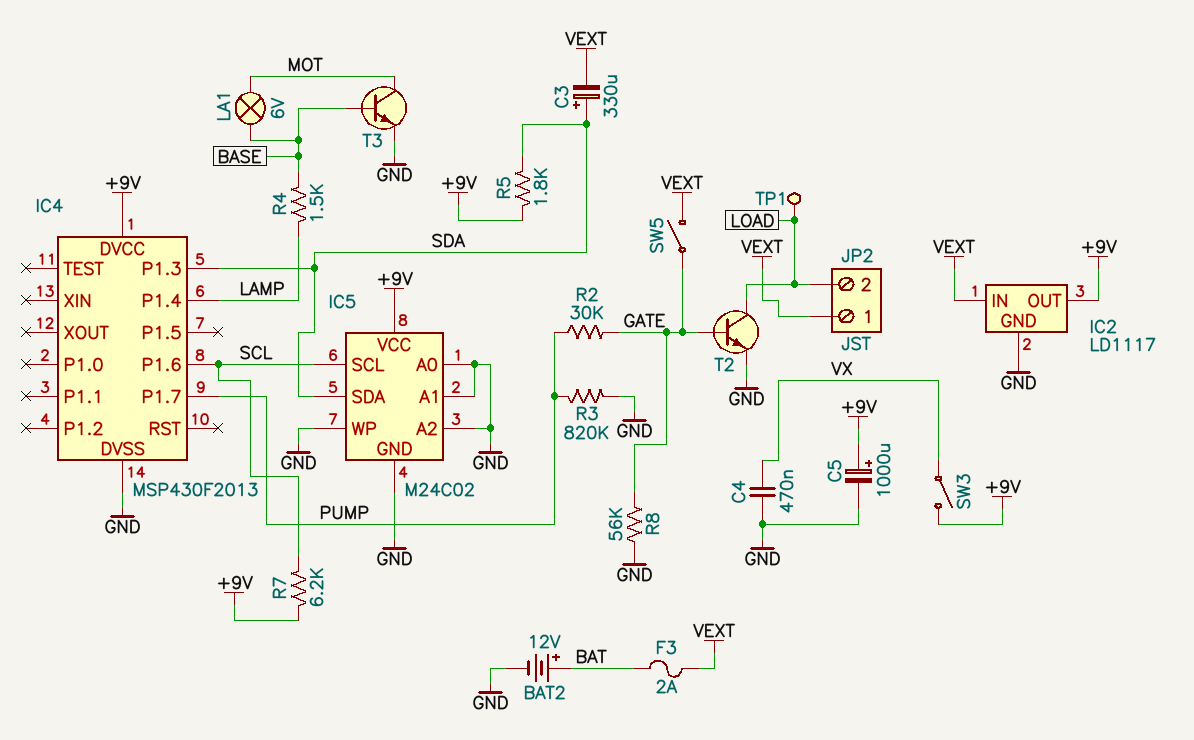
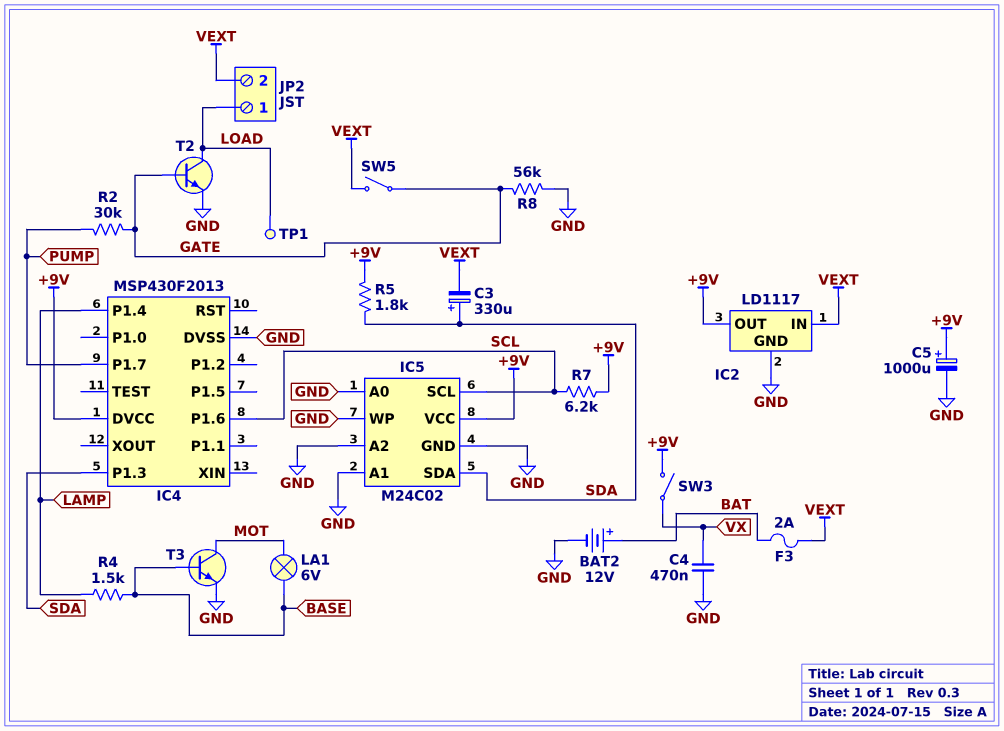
JP2 pin 1: VEXT -> LOAD
JP2 pin 2: LOAD -> VEXT
R3: 820k (GND, PUMP) -> none

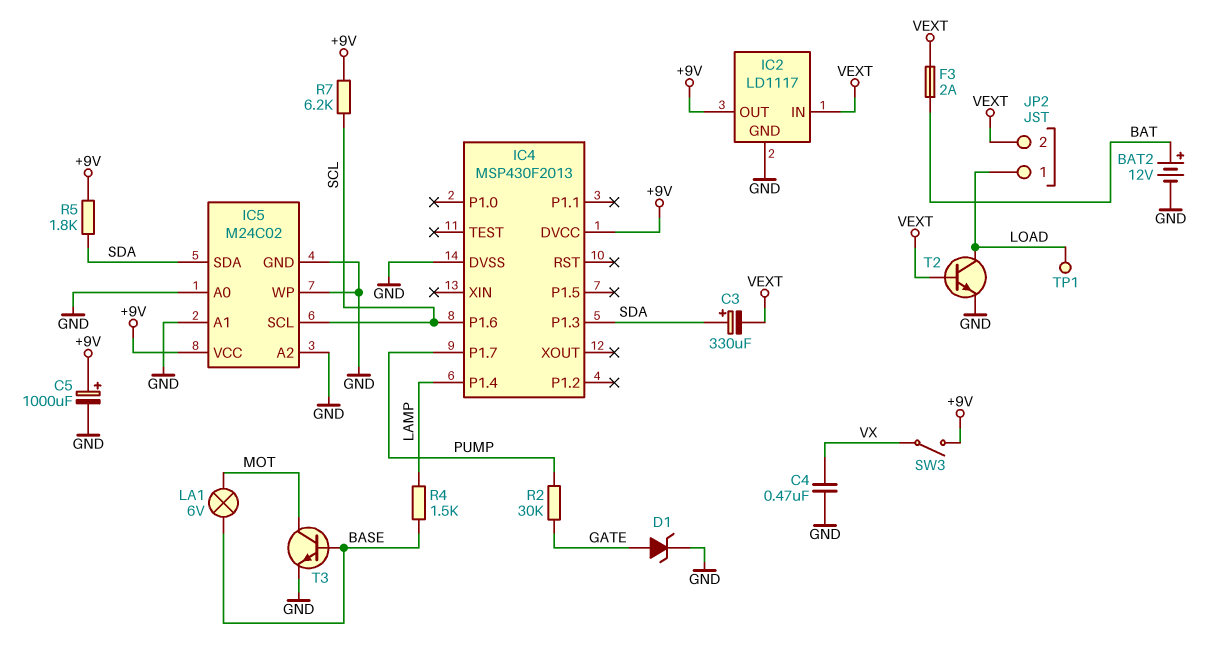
D1: none -> zener (A GATE, K GND)
R8: 56k (GATE, GND) -> none
SW5: switch (GATE, VEXT) -> none
T2: NPN (B GATE, C LOAD, E GND) -> NPN (B VEXT, C LOAD, E GND)

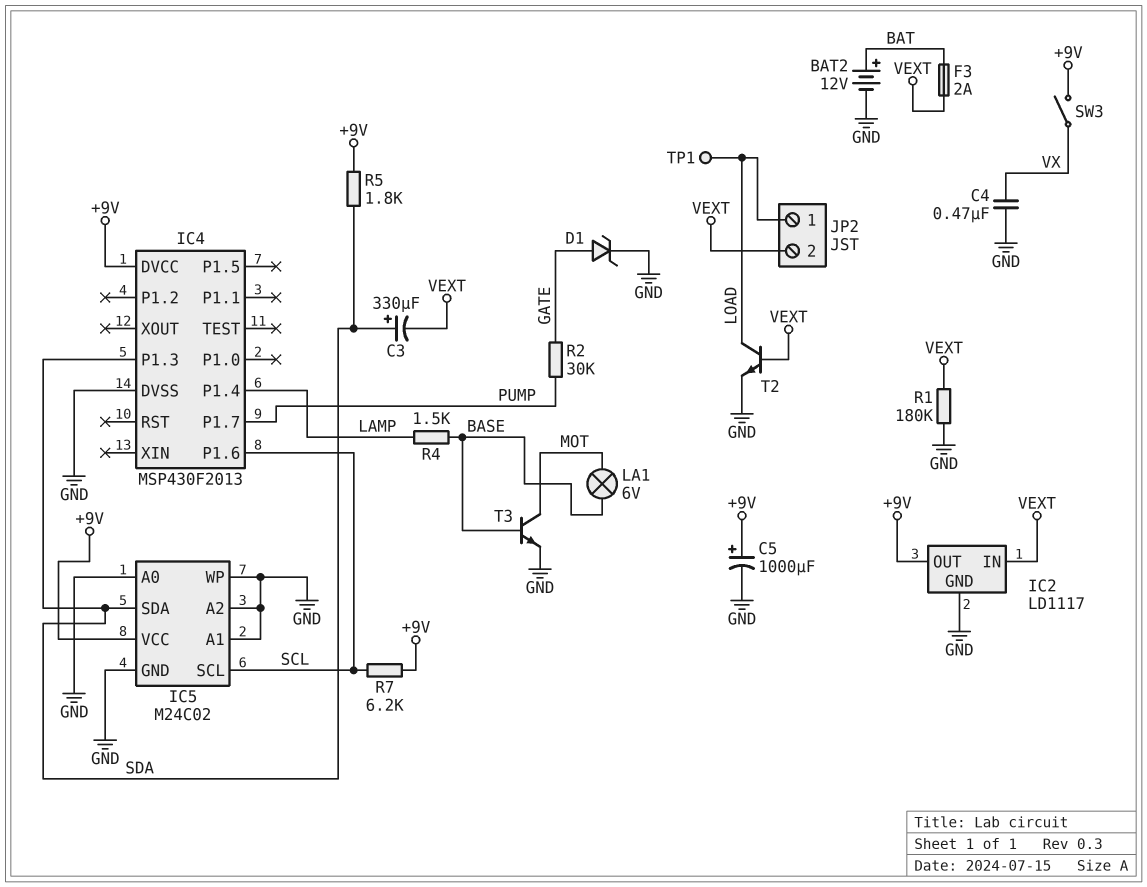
R1: none -> 180k (GND, VEXT)

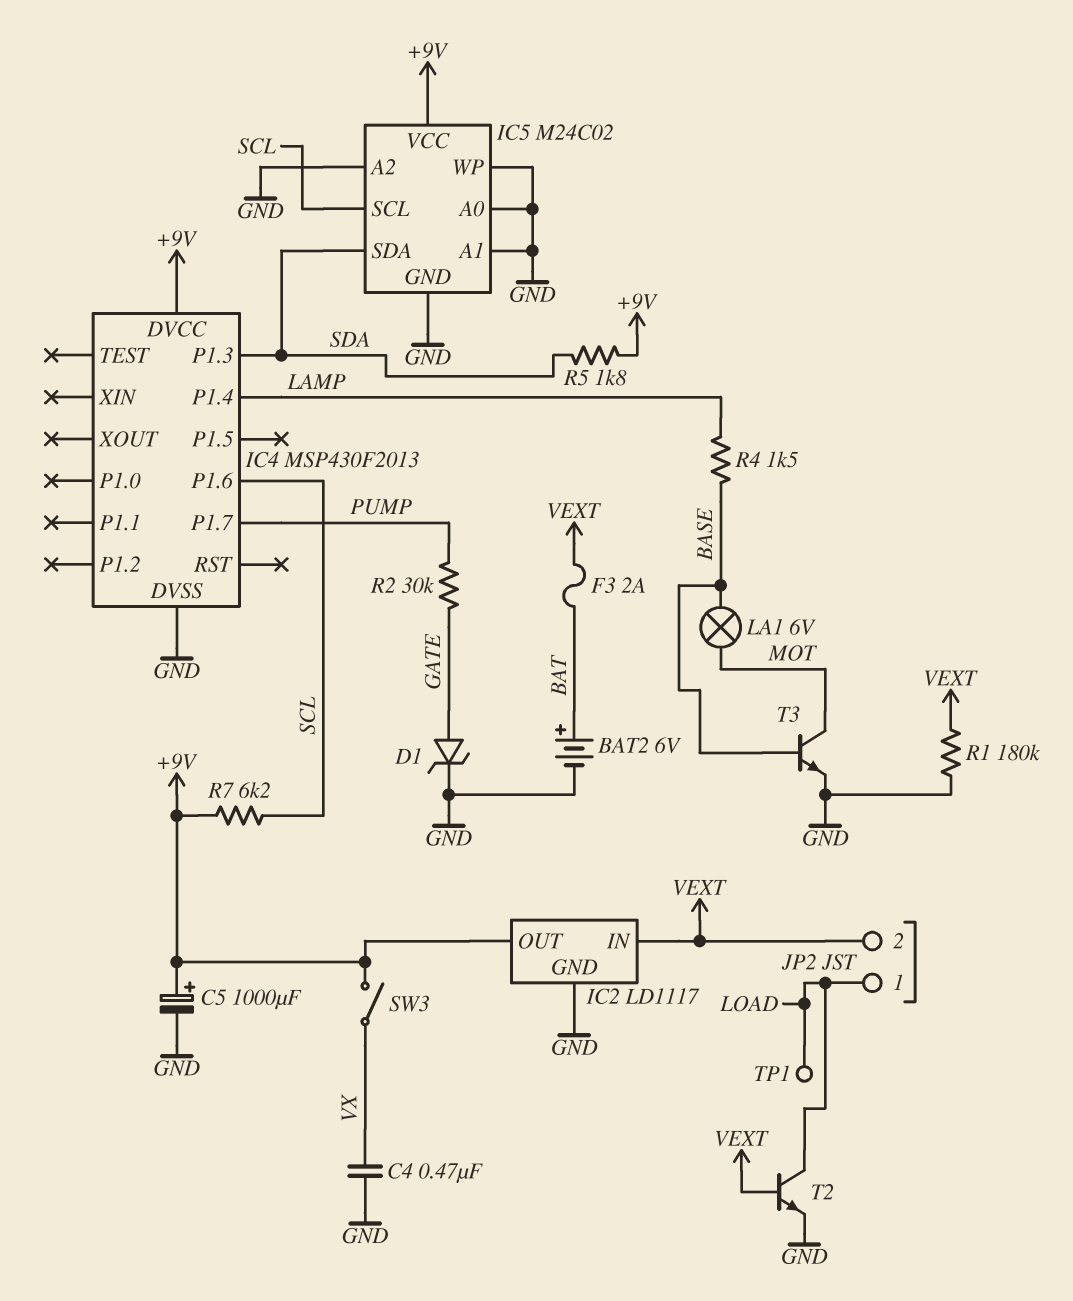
BAT2: 12V (plus BAT, minus GND) -> 6V (plus BAT, minus GND)
C3: 330uF (plus SDA, minus VEXT) -> none

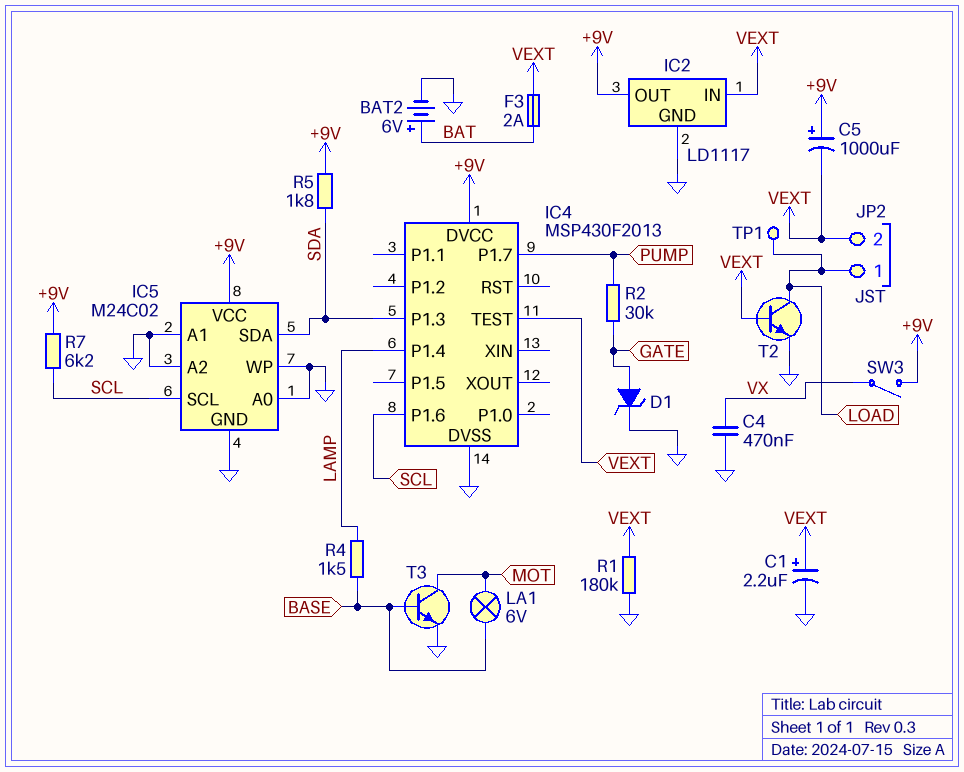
C1: none -> 2.2uF (plus VEXT, minus GND)
C5: 1000uF (plus +9V, minus GND) -> 1000uF (plus +9V, minus VEXT)
IC4 pin TEST: none -> VEXT

